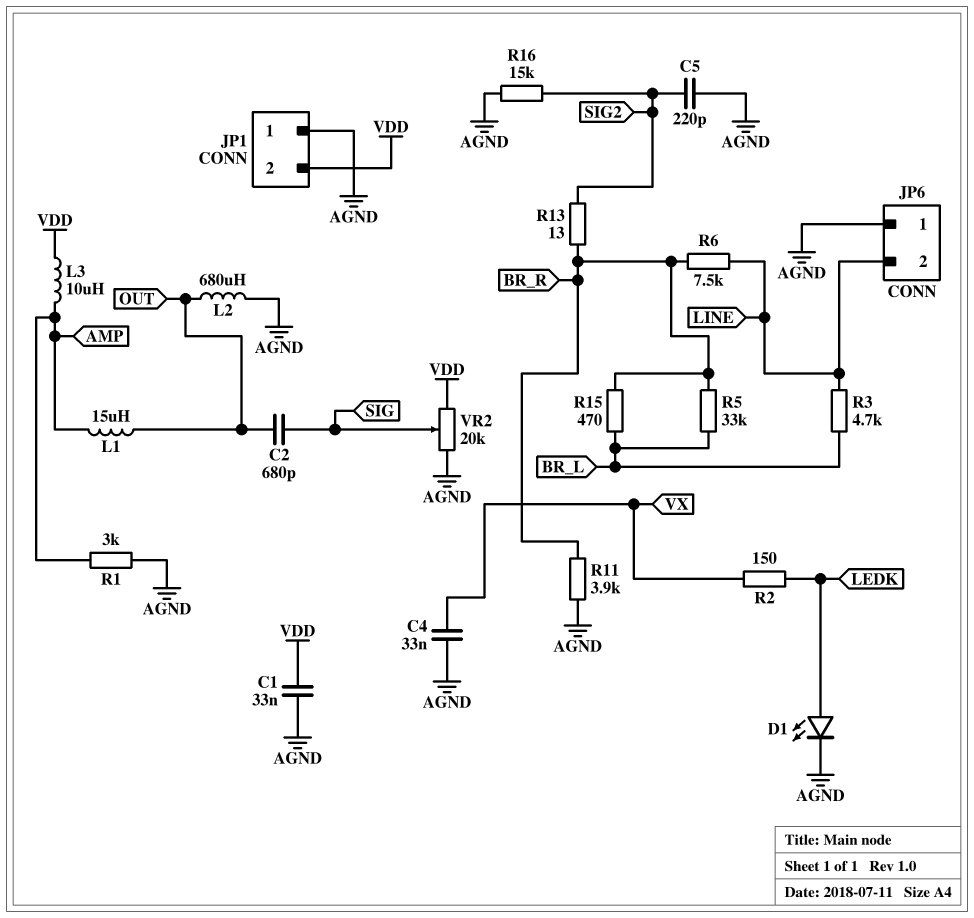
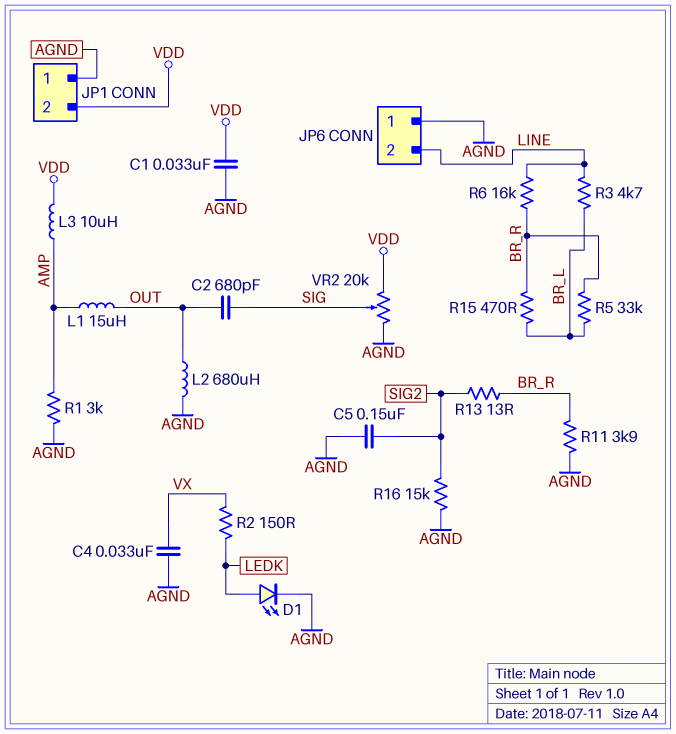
C5: 220pF (AGND, SIG2) -> 150nF (AGND, SIG2)
R6: 7.5k (BR_R, LINE) -> 16k (BR_R, LINE)

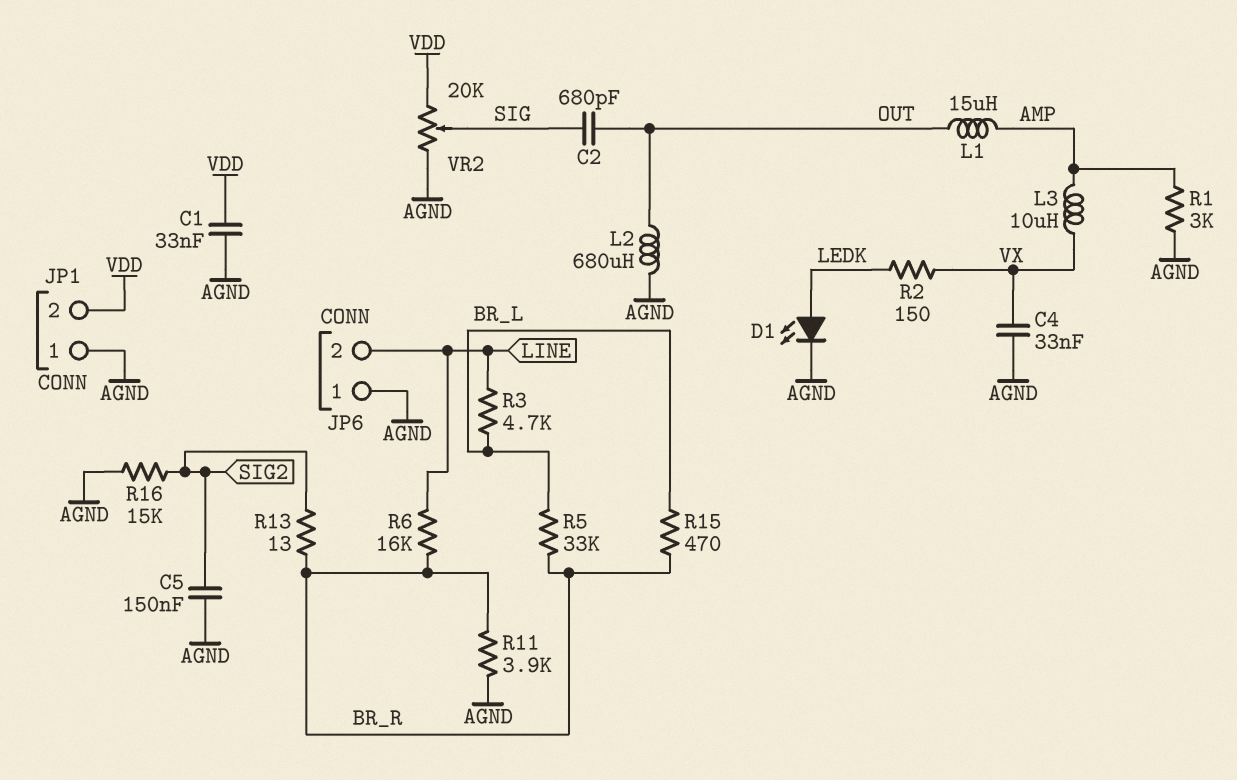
L3: 10uH (AMP, VDD) -> 10uH (AMP, VX)

